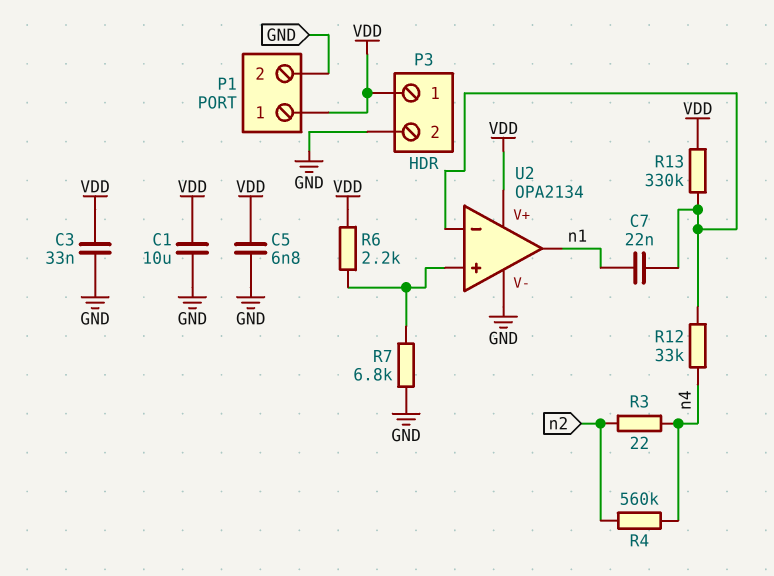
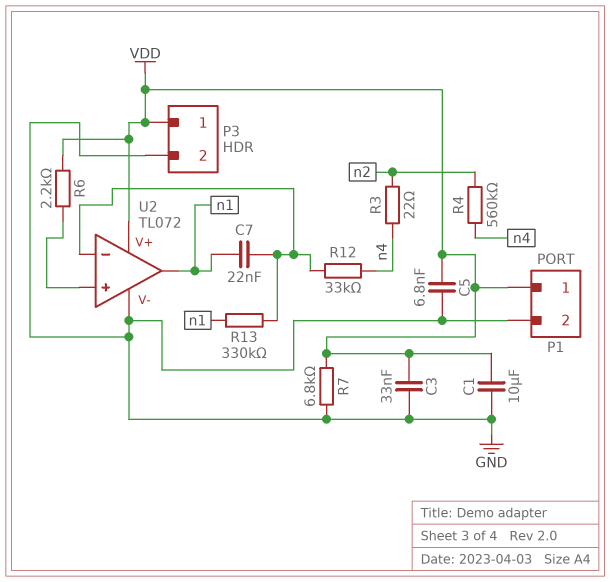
R7: 6.8k (GND, U2/in+) -> 6.8k (GND, VDD)
R13: 330k (U2/in-, VDD) -> 330k (U2/in-, n1)
U2: OPA2134 -> TL072

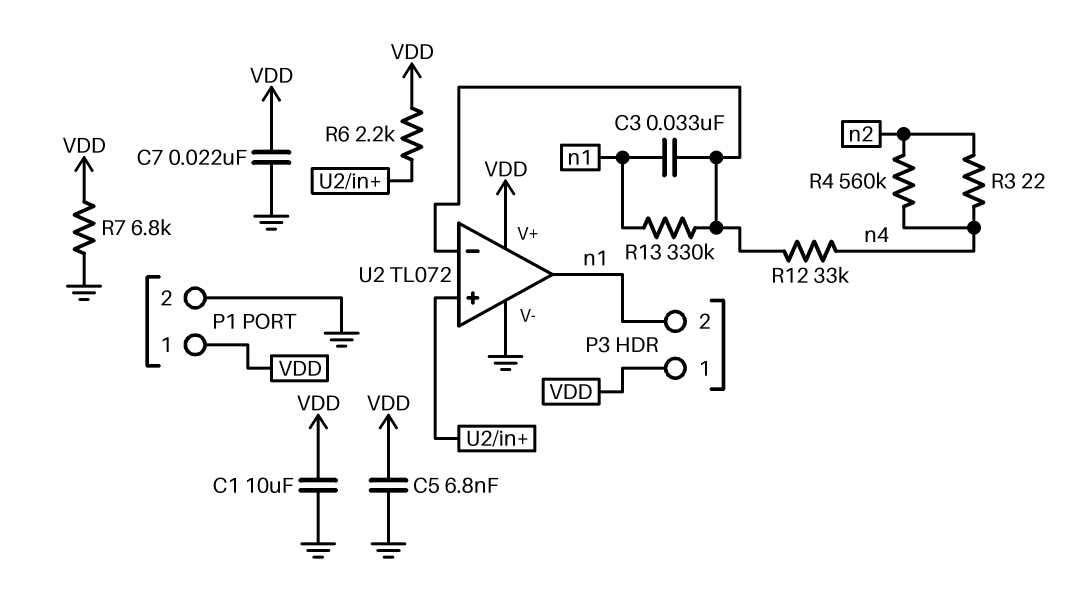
C3: 33nF (GND, VDD) -> 33nF (U2/in-, n1)
C7: 22nF (U2/in-, n1) -> 22nF (GND, VDD)
P3 pin 2: GND -> n1

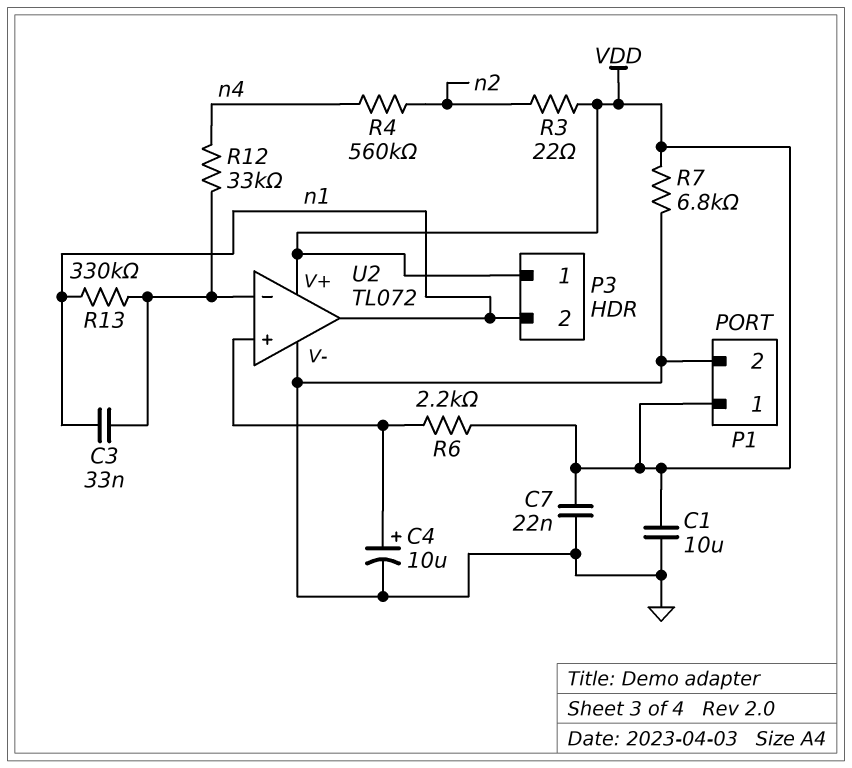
C4: none -> 10uF (plus U2/in+, minus GND)
C5: 6.8nF (GND, VDD) -> none
R3: 22 (n2, n4) -> 22 (VDD, n2)

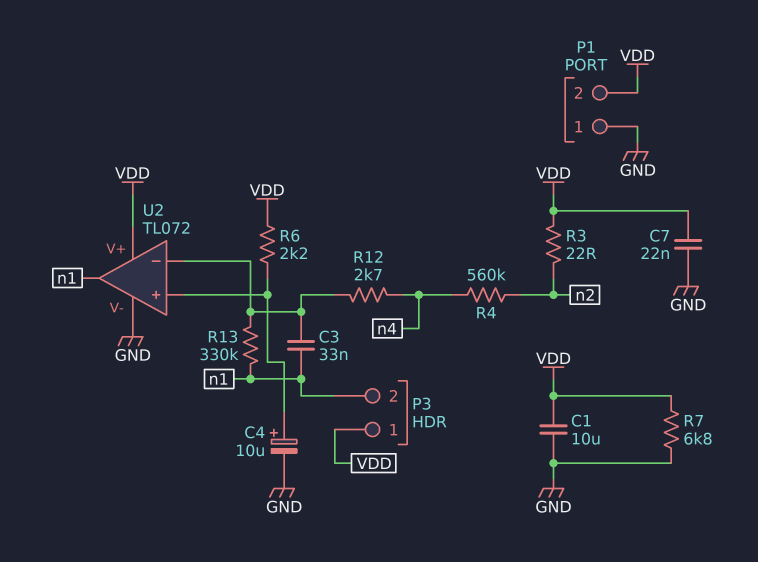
P1 pin 1: VDD -> GND
P1 pin 2: GND -> VDD
R12: 33k (U2/in-, n4) -> 2.7k (U2/in-, n4)

